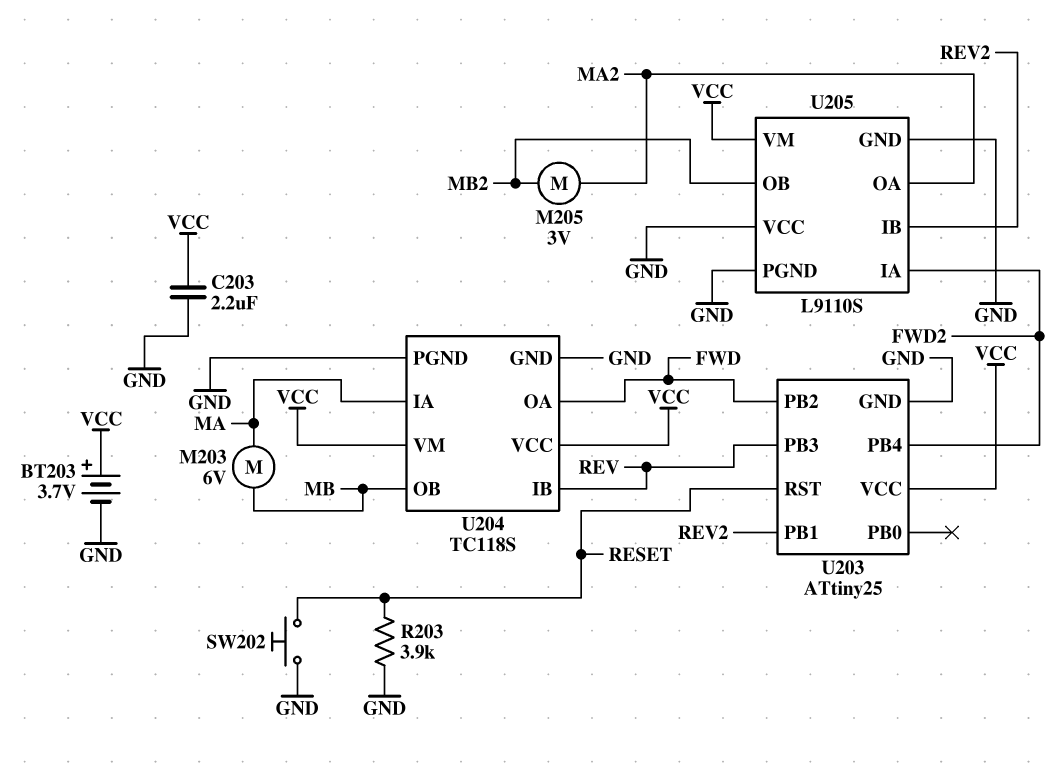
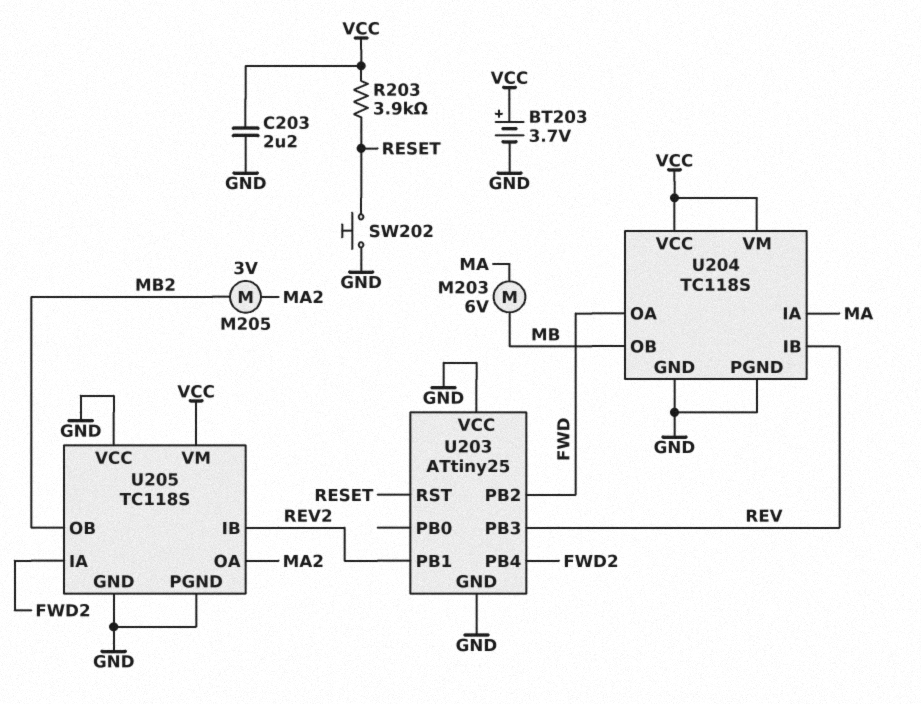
R203: 3.9k (GND, RESET) -> 3.9k (RESET, VCC)
U203 pin VCC: VCC -> GND
U205: L9110S -> TC118S

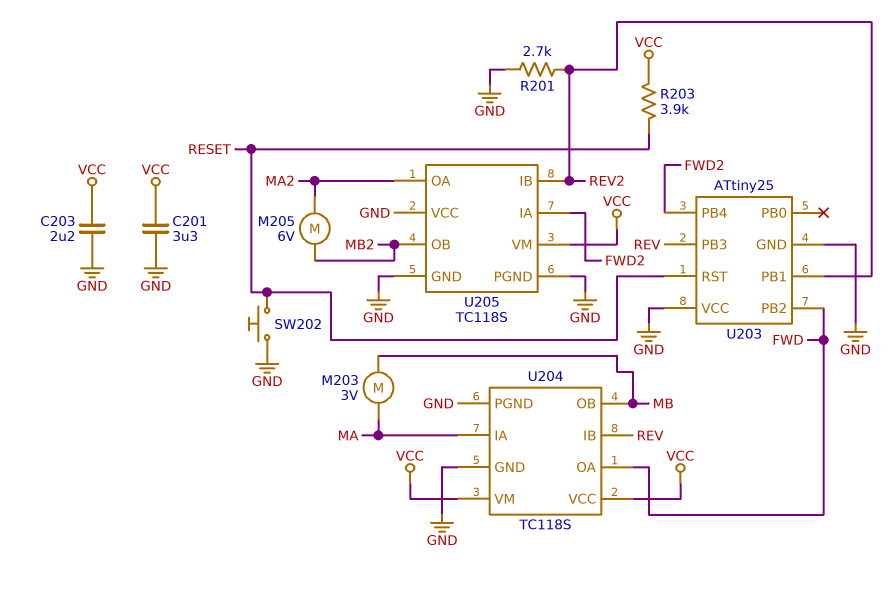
BT203: 3.7V (plus VCC, minus GND) -> none
C201: none -> 3.3uF (GND, VCC)
M203: motor 6V (MA, MB) -> motor 3V (MA, MB)
M205: motor 3V (MA2, MB2) -> motor 6V (MA2, MB2)
R201: none -> 2.7k (GND, REV2)

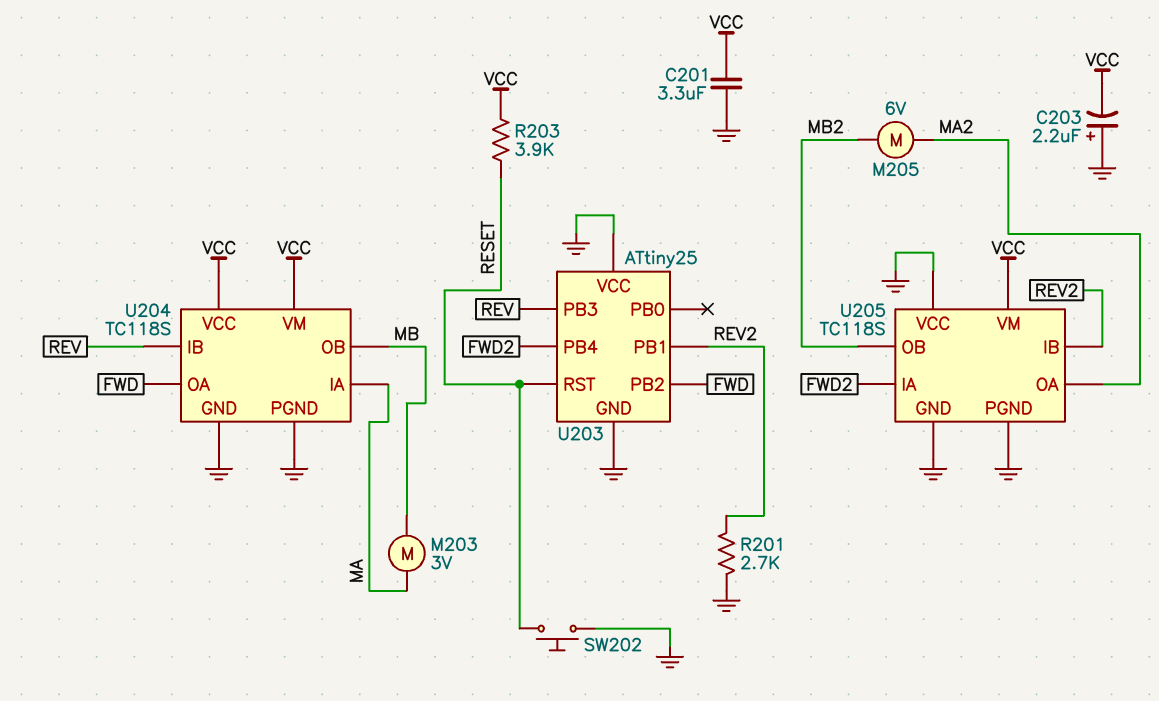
C203: 2.2uF (GND, VCC) -> 2.2uF (plus GND, minus VCC)

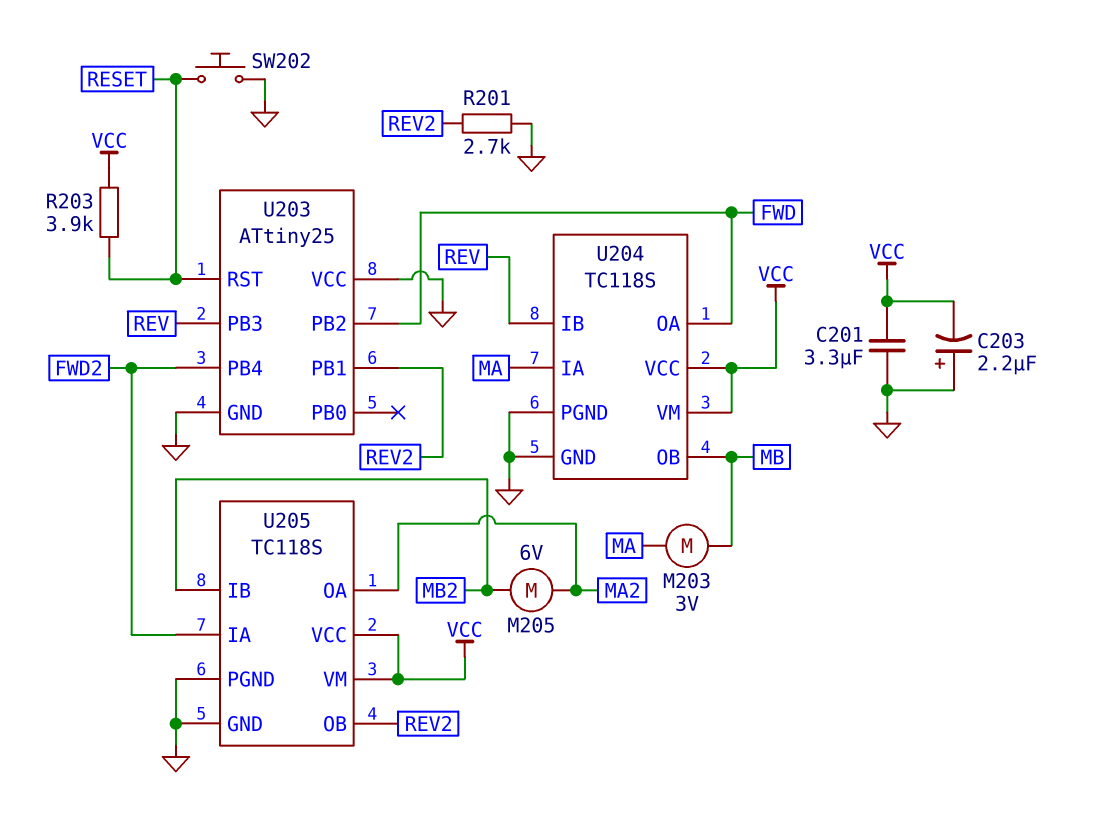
U205 pin IB: REV2 -> MB2
U205 pin OB: MB2 -> REV2
U205 pin VCC: GND -> VCC

